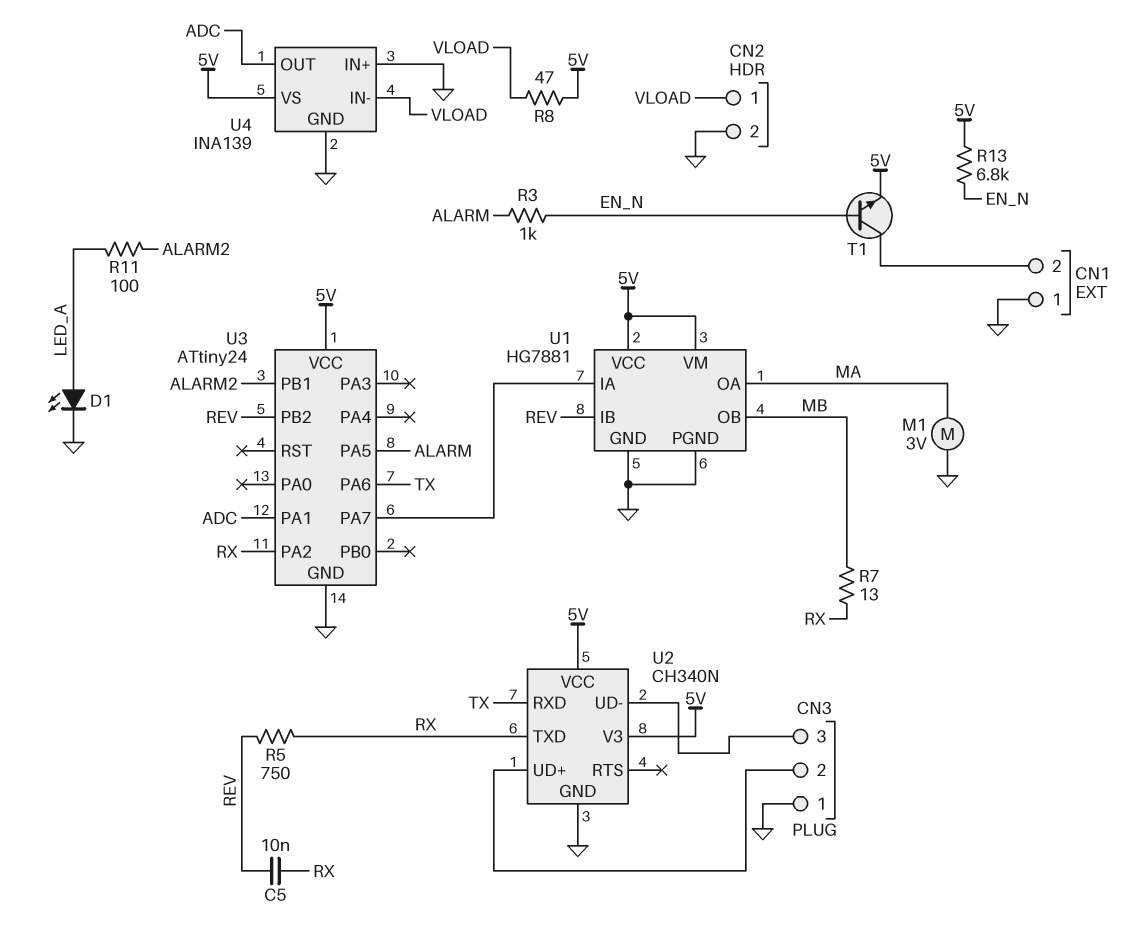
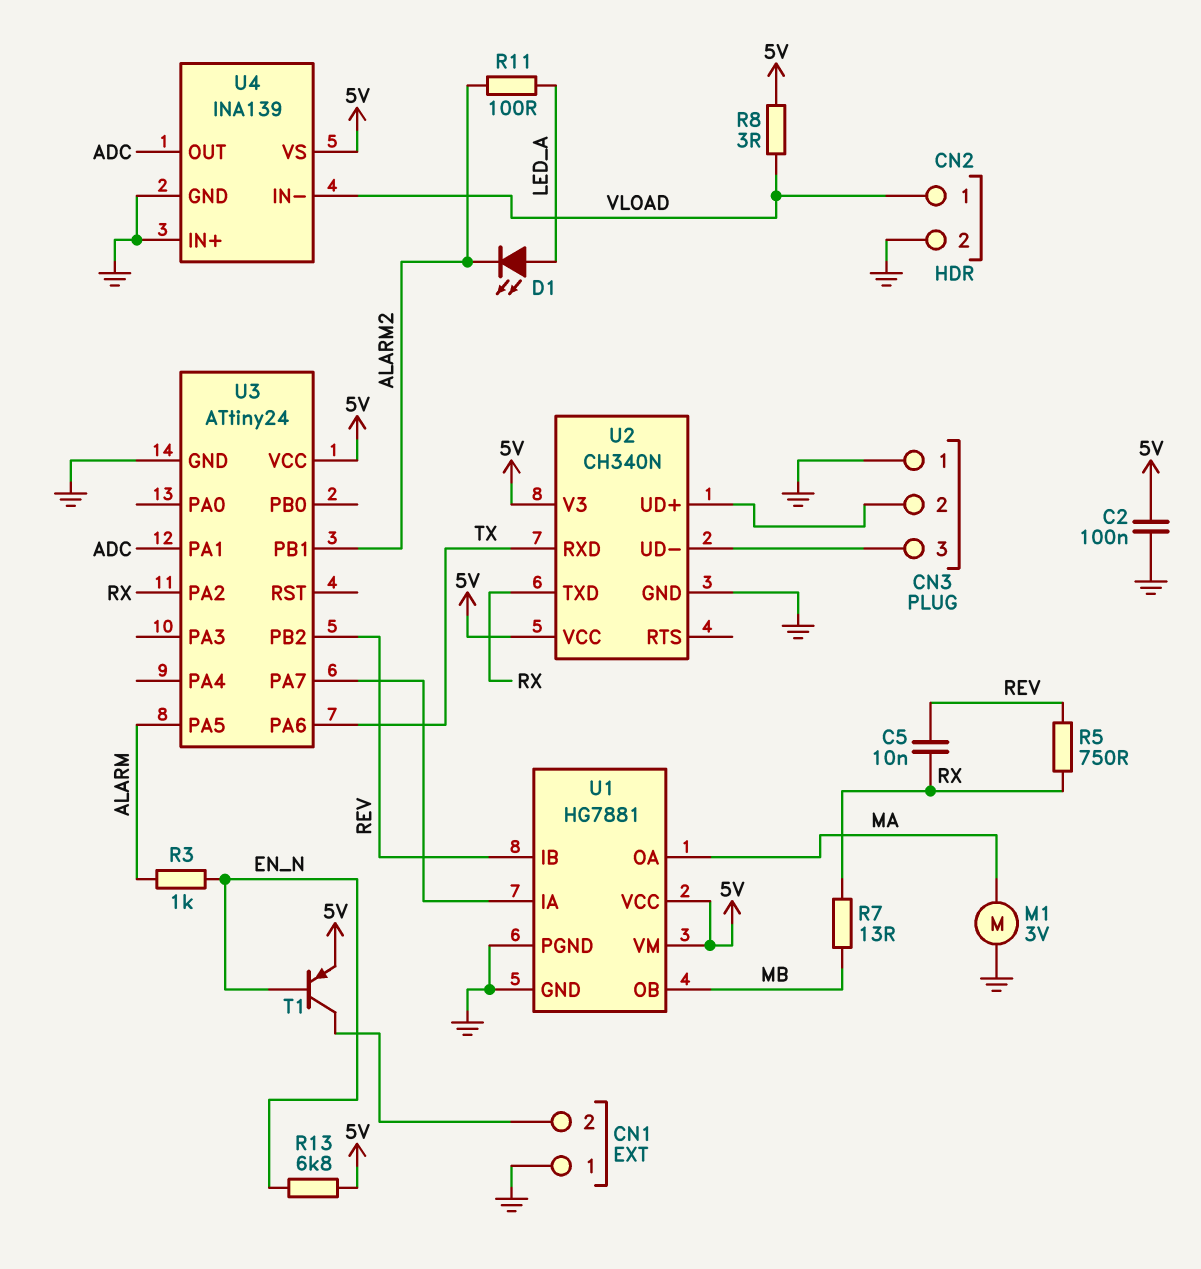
C2: none -> 100nF (5V, GND)
D1: LED (A LED_A, K GND) -> LED (A LED_A, K ALARM2)
R8: 47 (5V, VLOAD) -> 3 (5V, VLOAD)
T1: NPN (B EN_N, C CN1/2, E 5V) -> PNP (B EN_N, C CN1/2, E 5V)

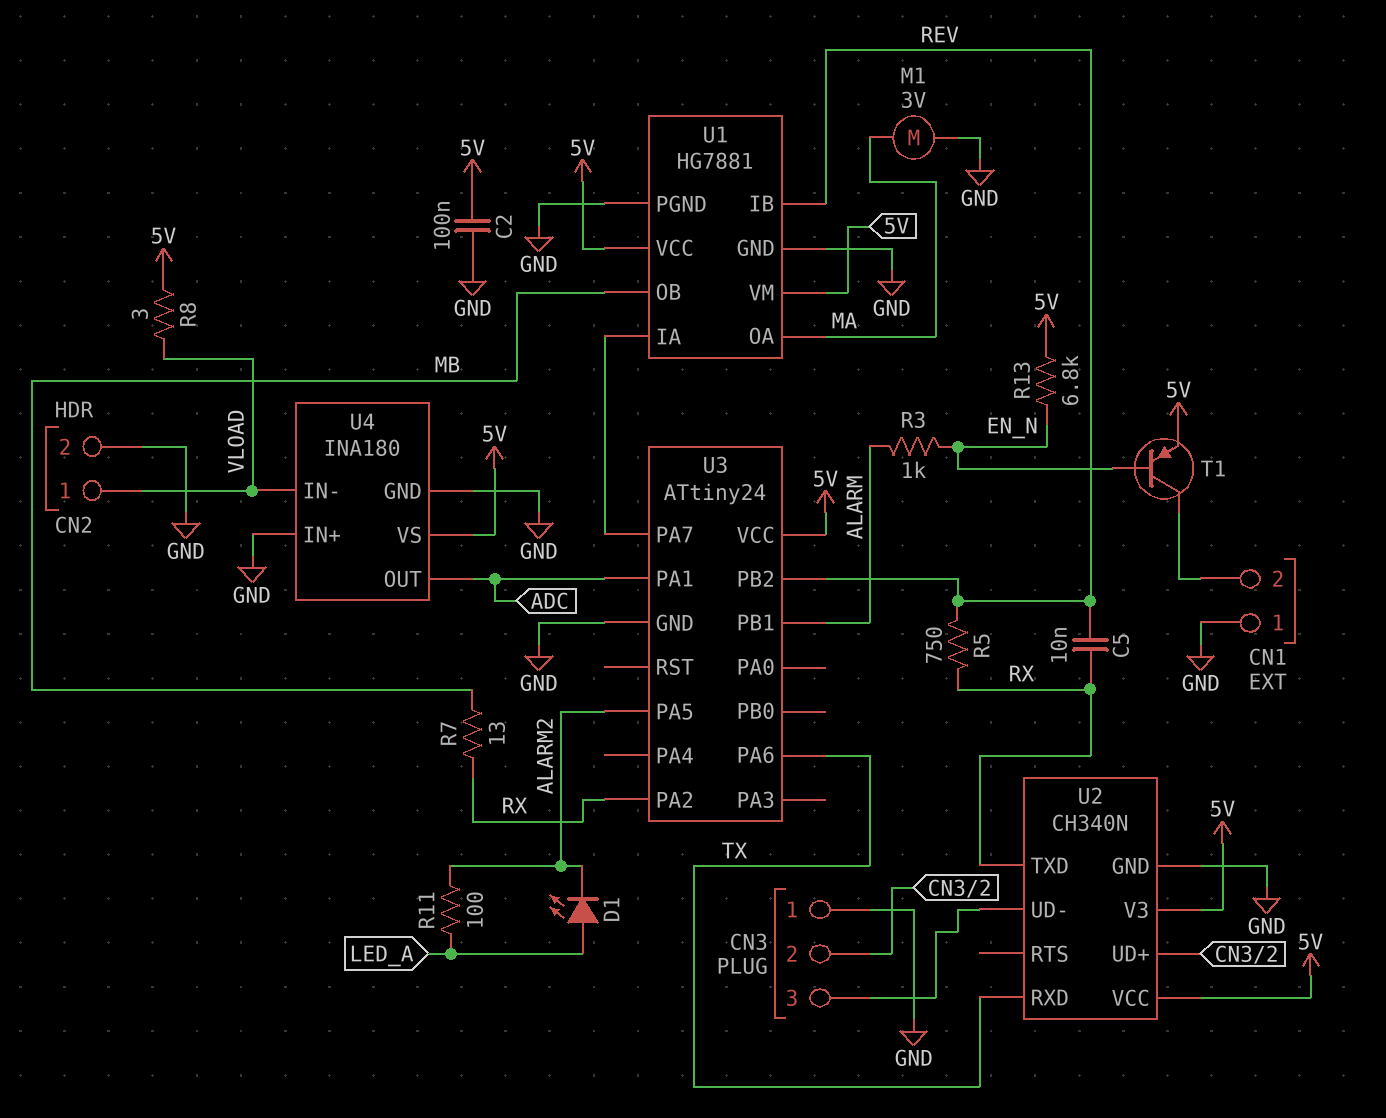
U3 pin PA5: ALARM -> ALARM2
U3 pin PB1: ALARM2 -> ALARM
U4: INA139 -> INA180

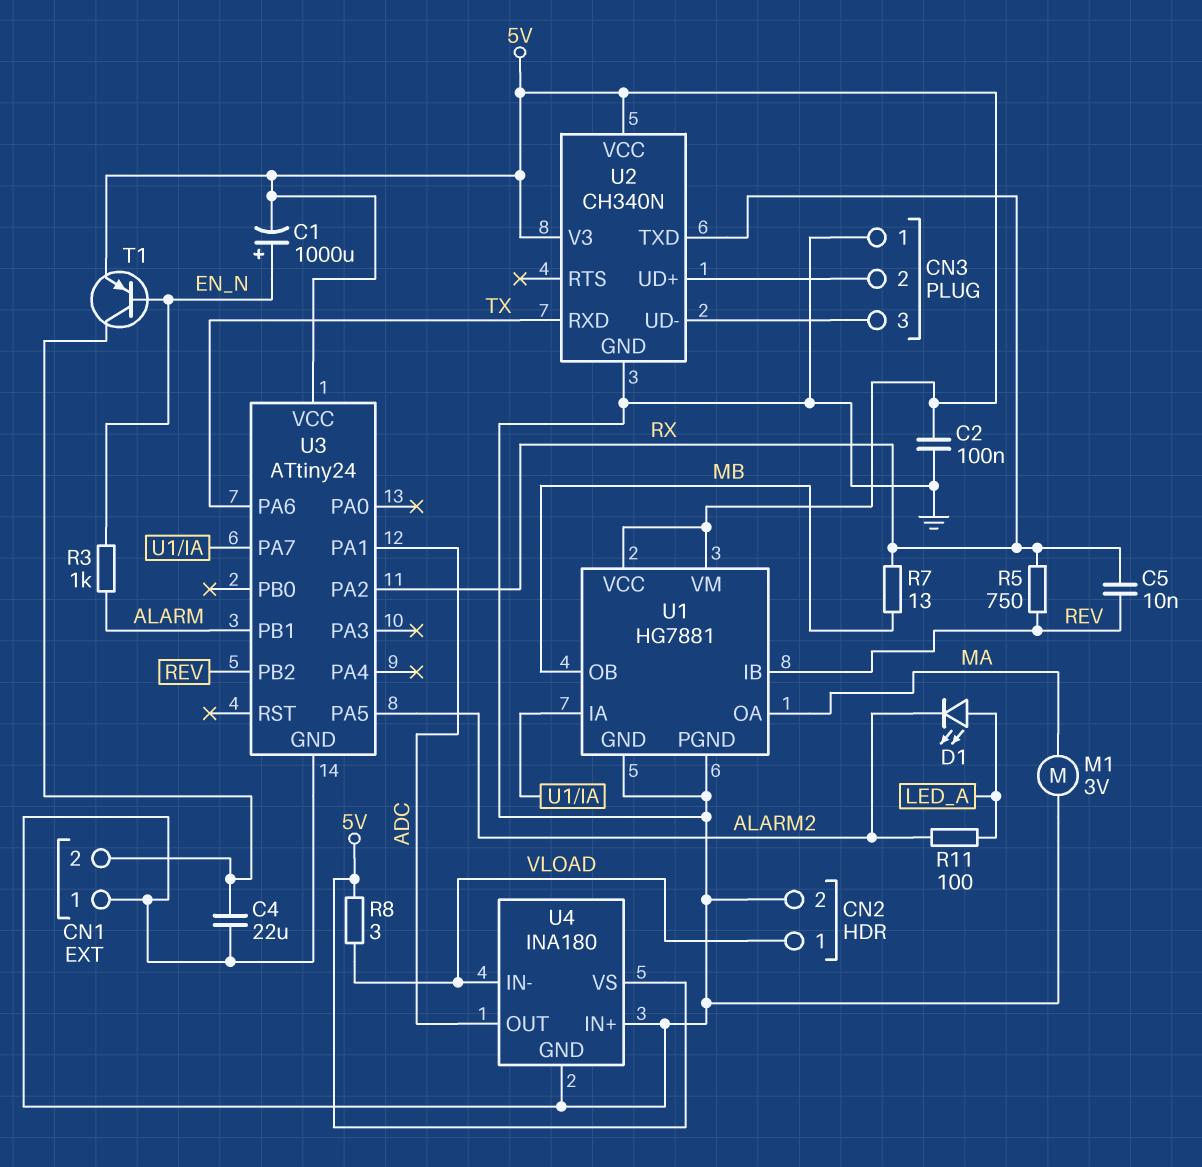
C1: none -> 1000uF (plus EN_N, minus 5V)
C4: none -> 22uF (CN1/2, GND)
R13: 6.8k (5V, EN_N) -> none

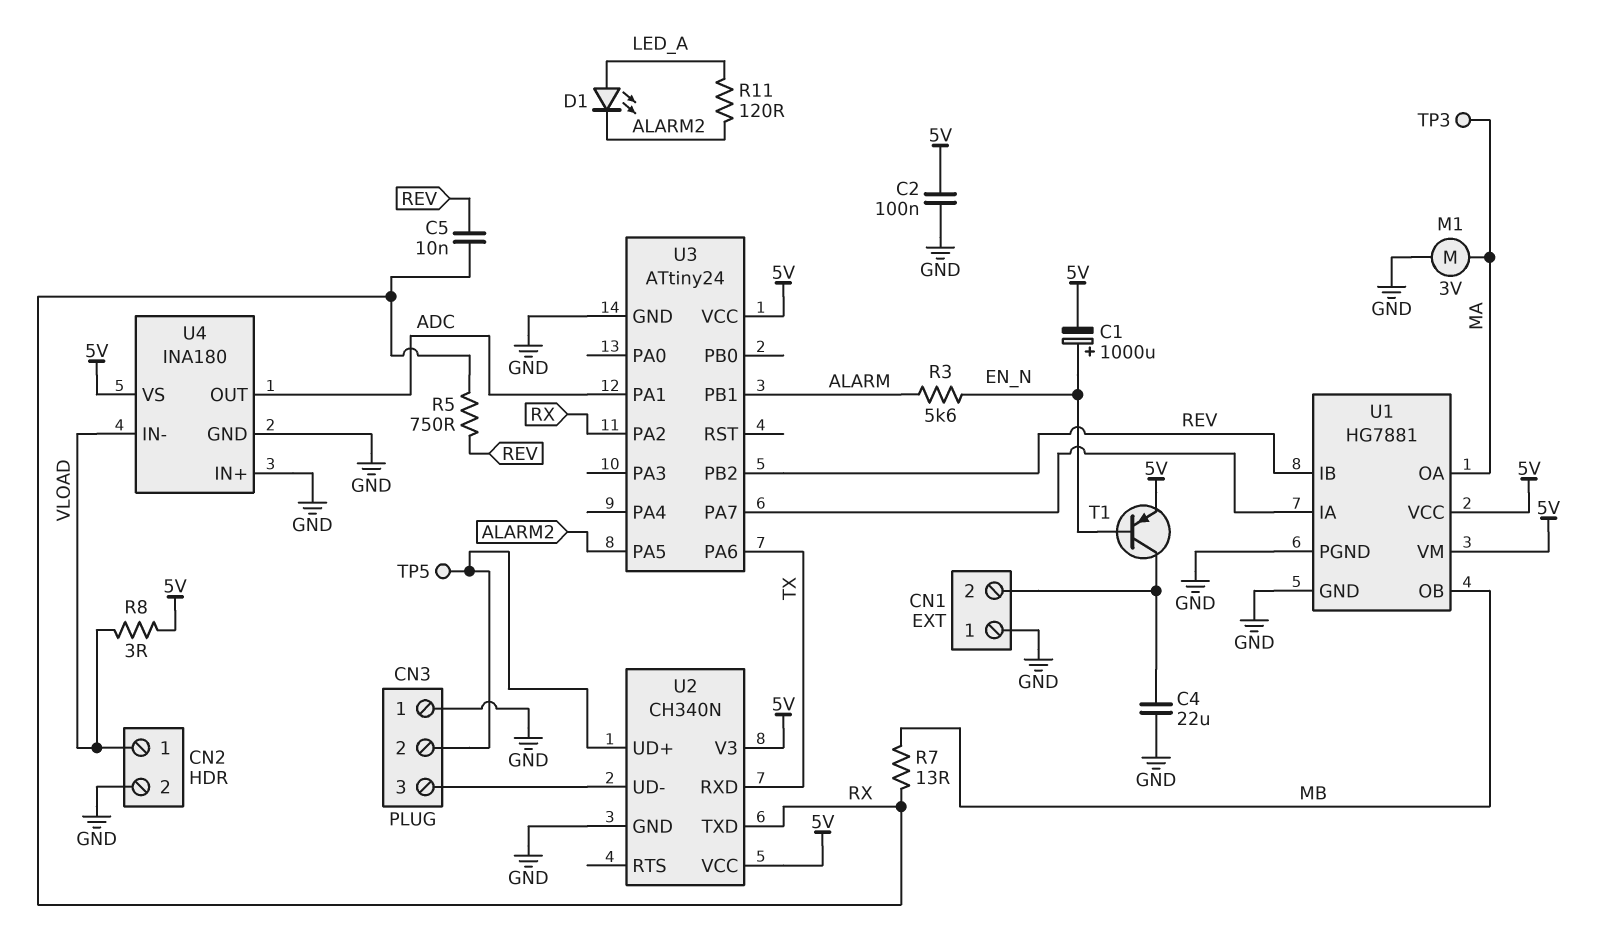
R3: 1k (ALARM, EN_N) -> 5.6k (ALARM, EN_N)
R11: 100 (ALARM2, LED_A) -> 120 (ALARM2, LED_A)
TP3: none -> test point (MA)
TP5: none -> test point (CN3/2)

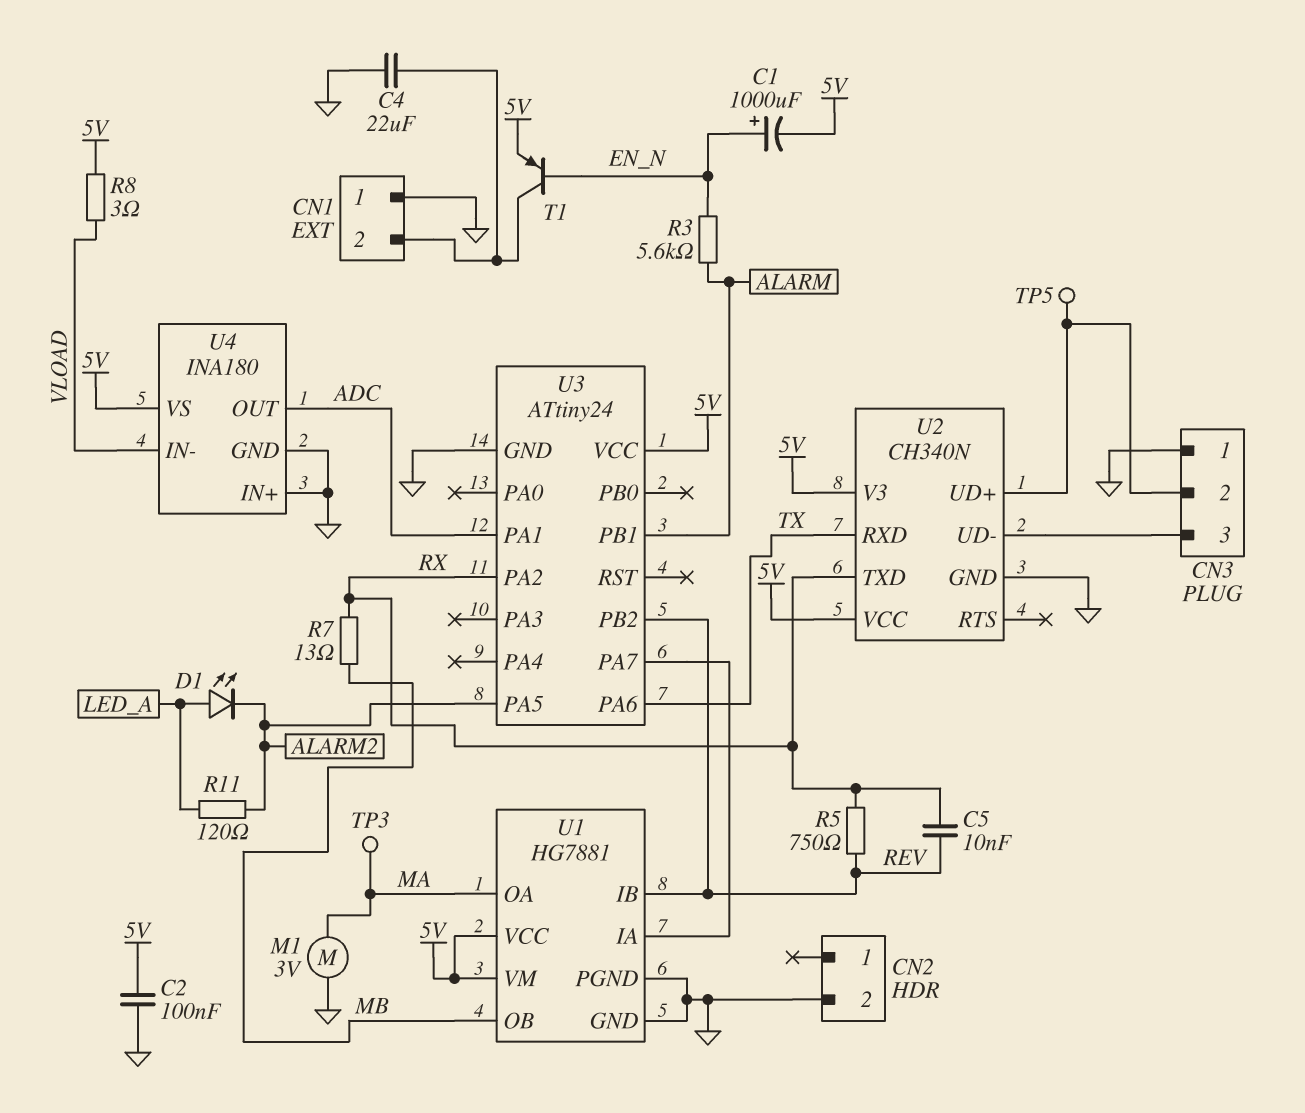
CN2 pin 1: VLOAD -> none

